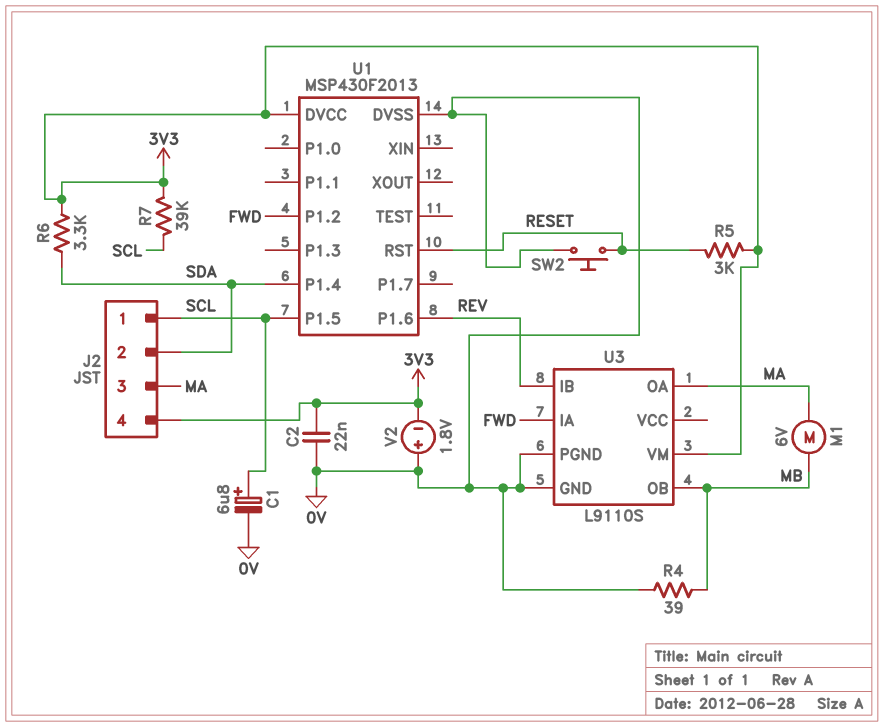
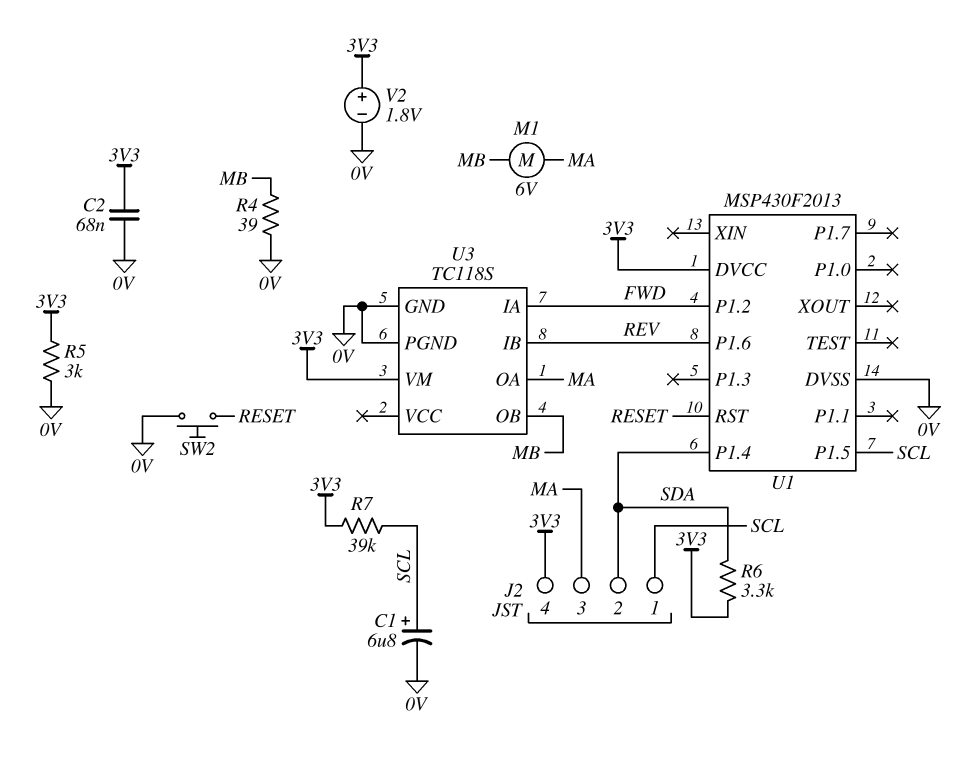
C2: 22nF (0V, 3V3) -> 68nF (0V, 3V3)
R5: 3k (3V3, RESET) -> 3k (0V, 3V3)
U3: L9110S -> TC118S
V2: 1.8V (plus 0V, minus 3V3) -> 1.8V (plus 3V3, minus 0V)

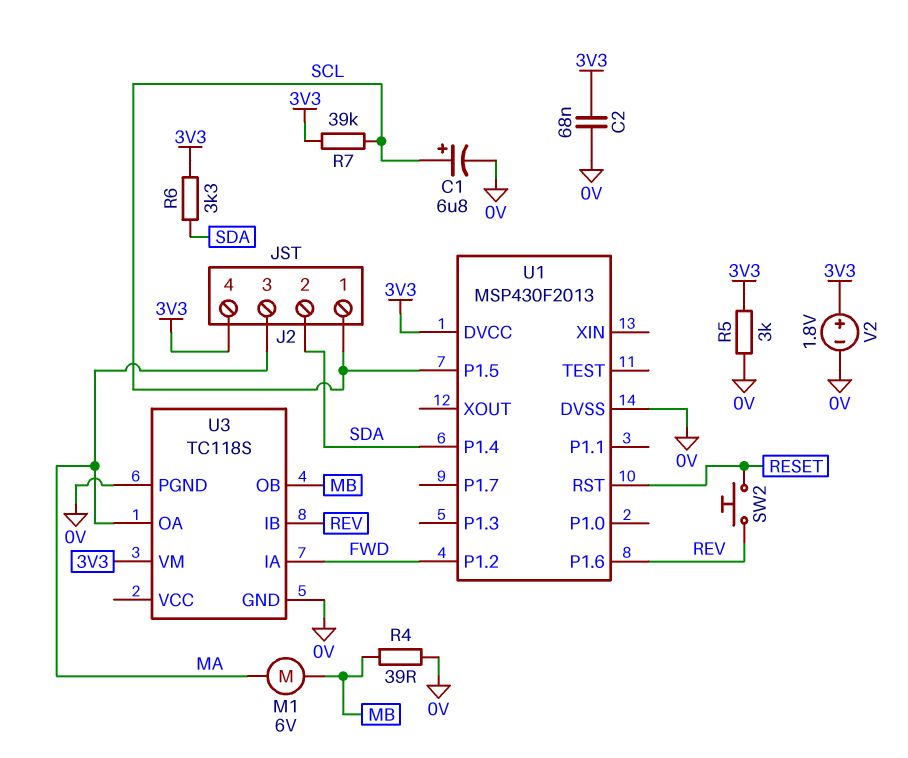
SW2: button (0V, RESET) -> button (RESET, REV)

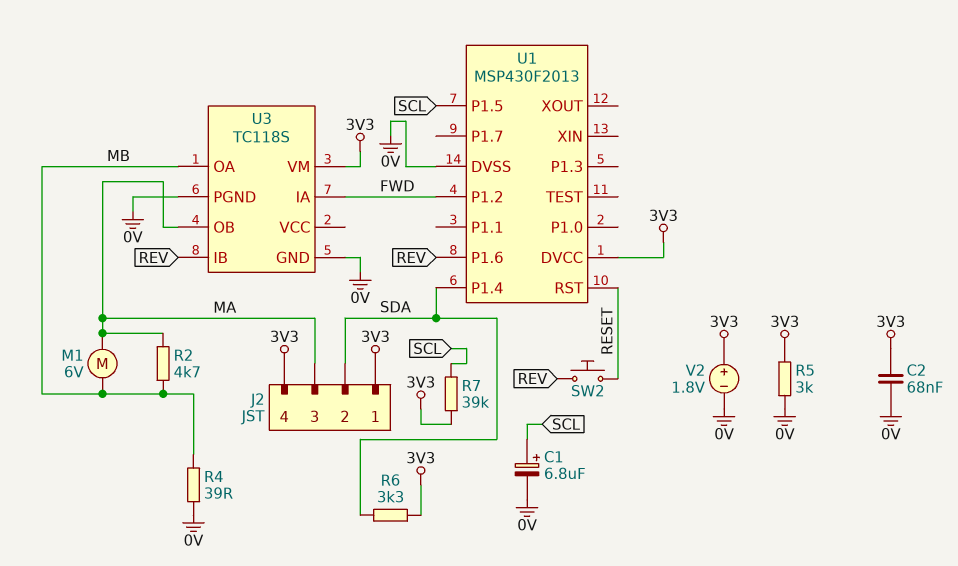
J2 pin 1: SCL -> 3V3
R2: none -> 4.7k (MA, MB)
U3 pin OA: MA -> MB
U3 pin OB: MB -> MA

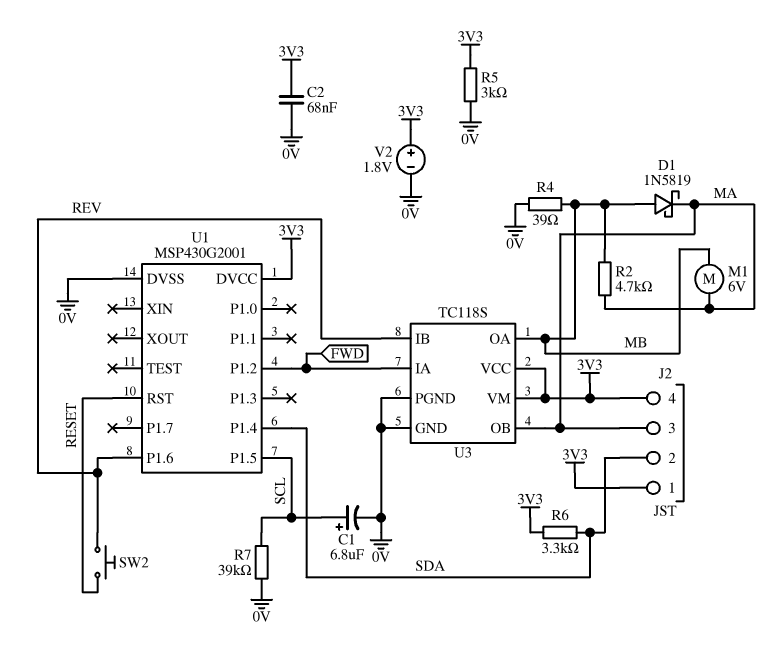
D1: none -> schottky 1N5819 (A MB, K MA)
R7: 39k (3V3, SCL) -> 39k (0V, SCL)
U1: MSP430F2013 -> MSP430G2001
U3 pin VCC: none -> 3V3

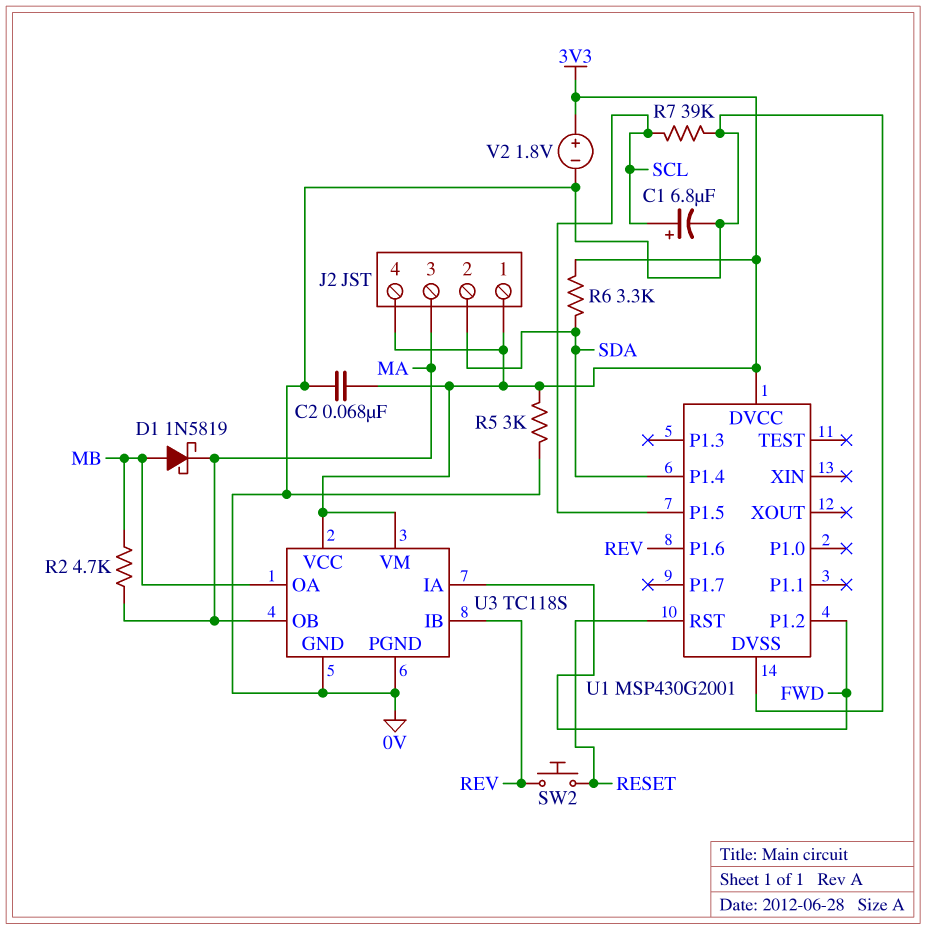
M1: motor 6V (MA, MB) -> none
R4: 39 (0V, MB) -> none

